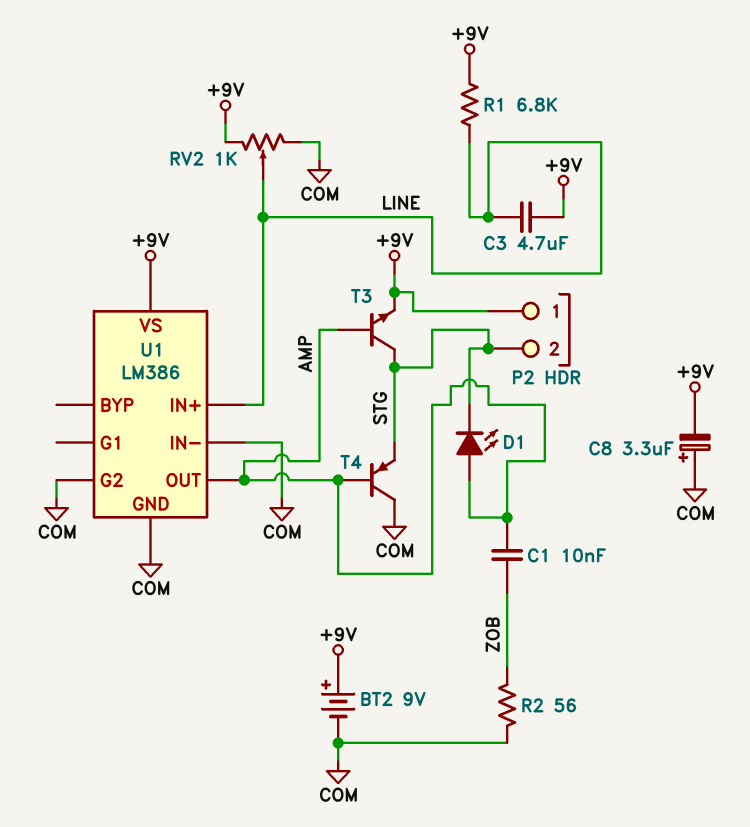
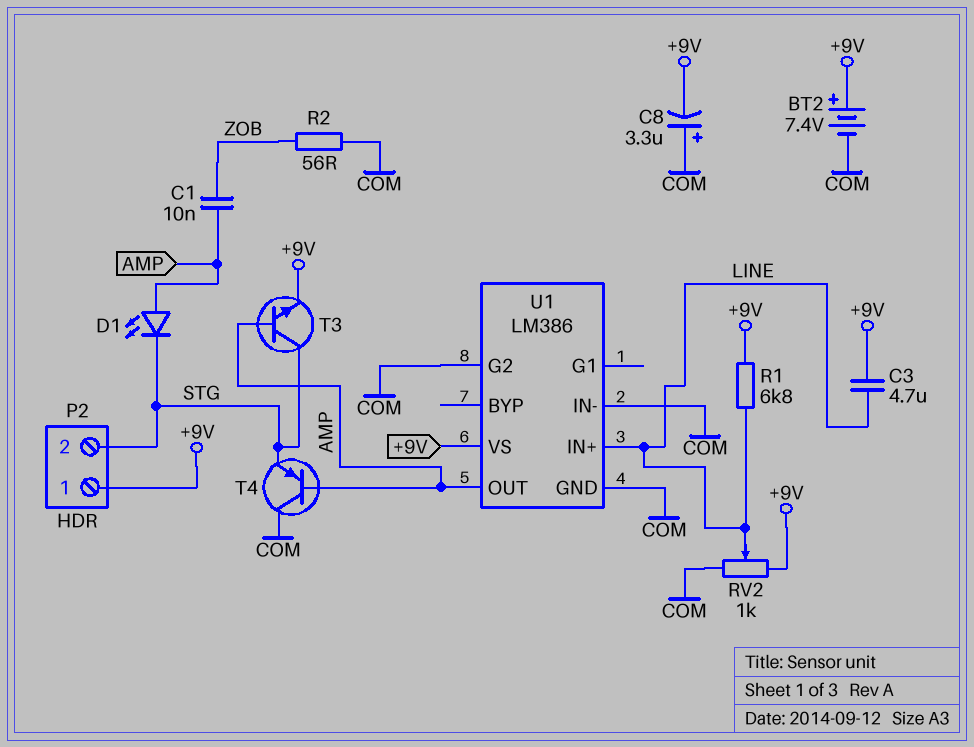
BT2: 9V (plus +9V, minus COM) -> 7.4V (plus +9V, minus COM)

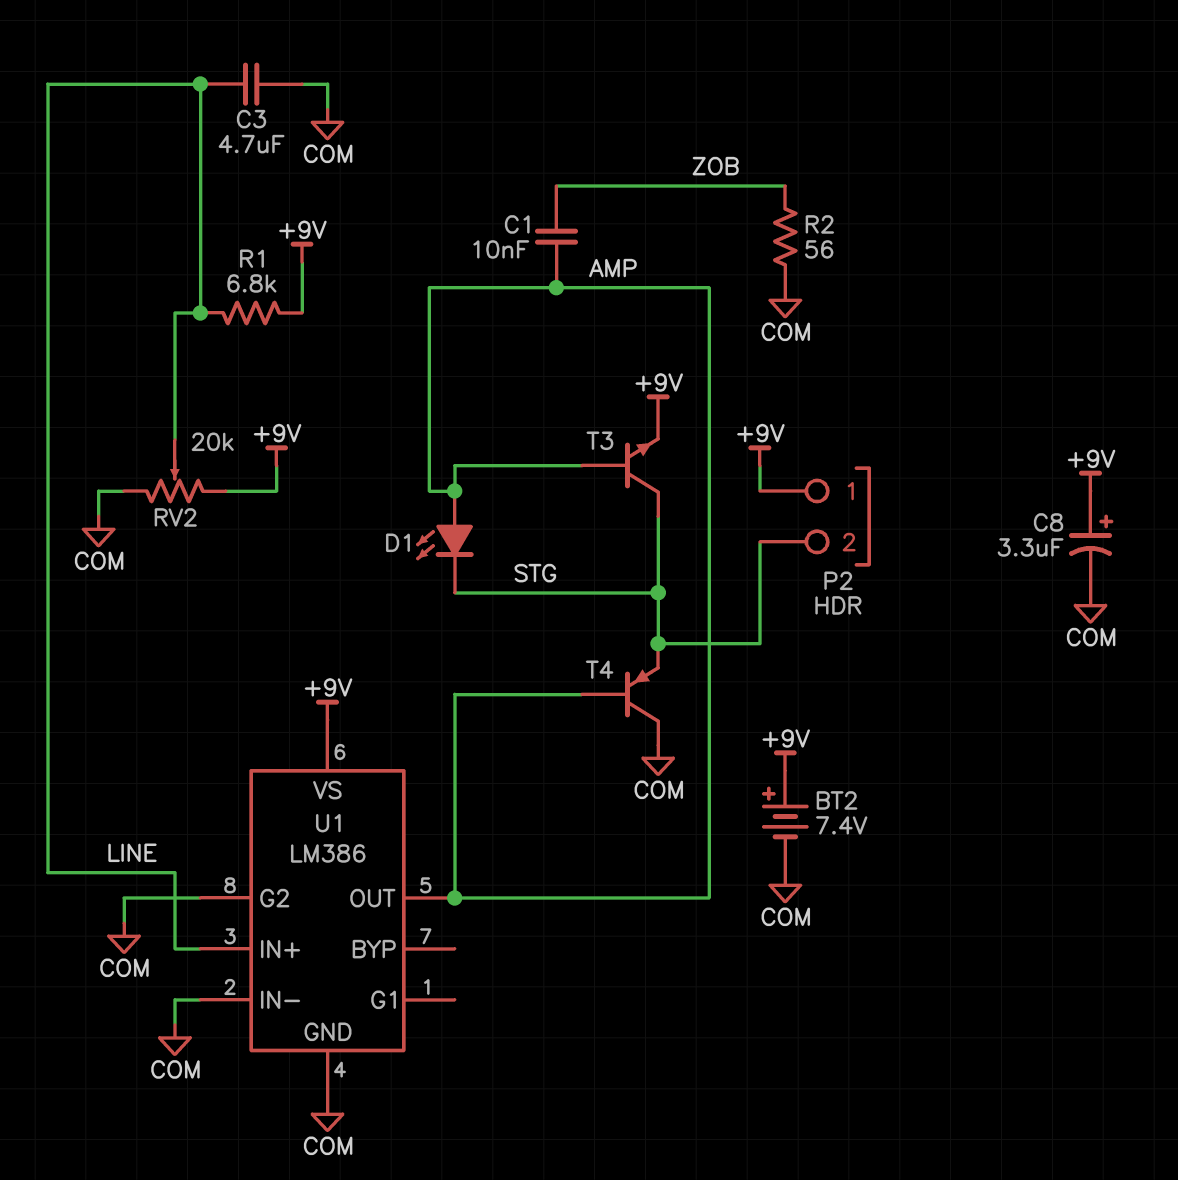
C3: 4.7uF (+9V, LINE) -> 4.7uF (COM, LINE)
C8: 3.3uF (plus COM, minus +9V) -> 3.3uF (plus +9V, minus COM)
RV2: 1k (+9V, COM, wiper LINE) -> 20k (+9V, COM, wiper LINE)

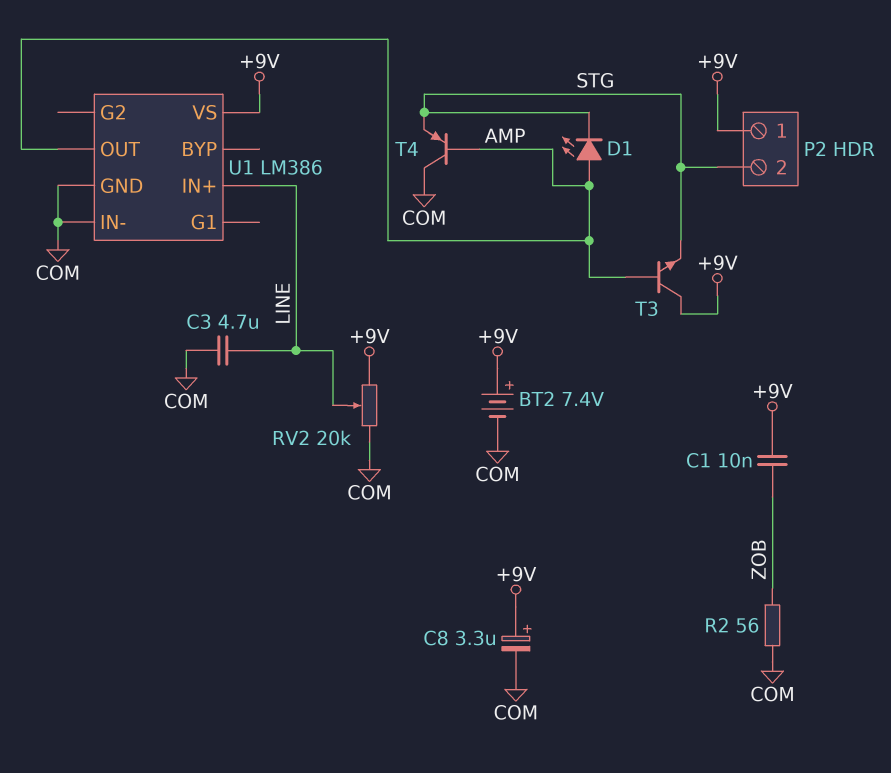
C1: 10nF (AMP, ZOB) -> 10nF (+9V, ZOB)
R1: 6.8k (+9V, LINE) -> none
T3: NPN (B AMP, C STG, E +9V) -> NPN (B AMP, C +9V, E STG)
U1 pin G2: COM -> none

